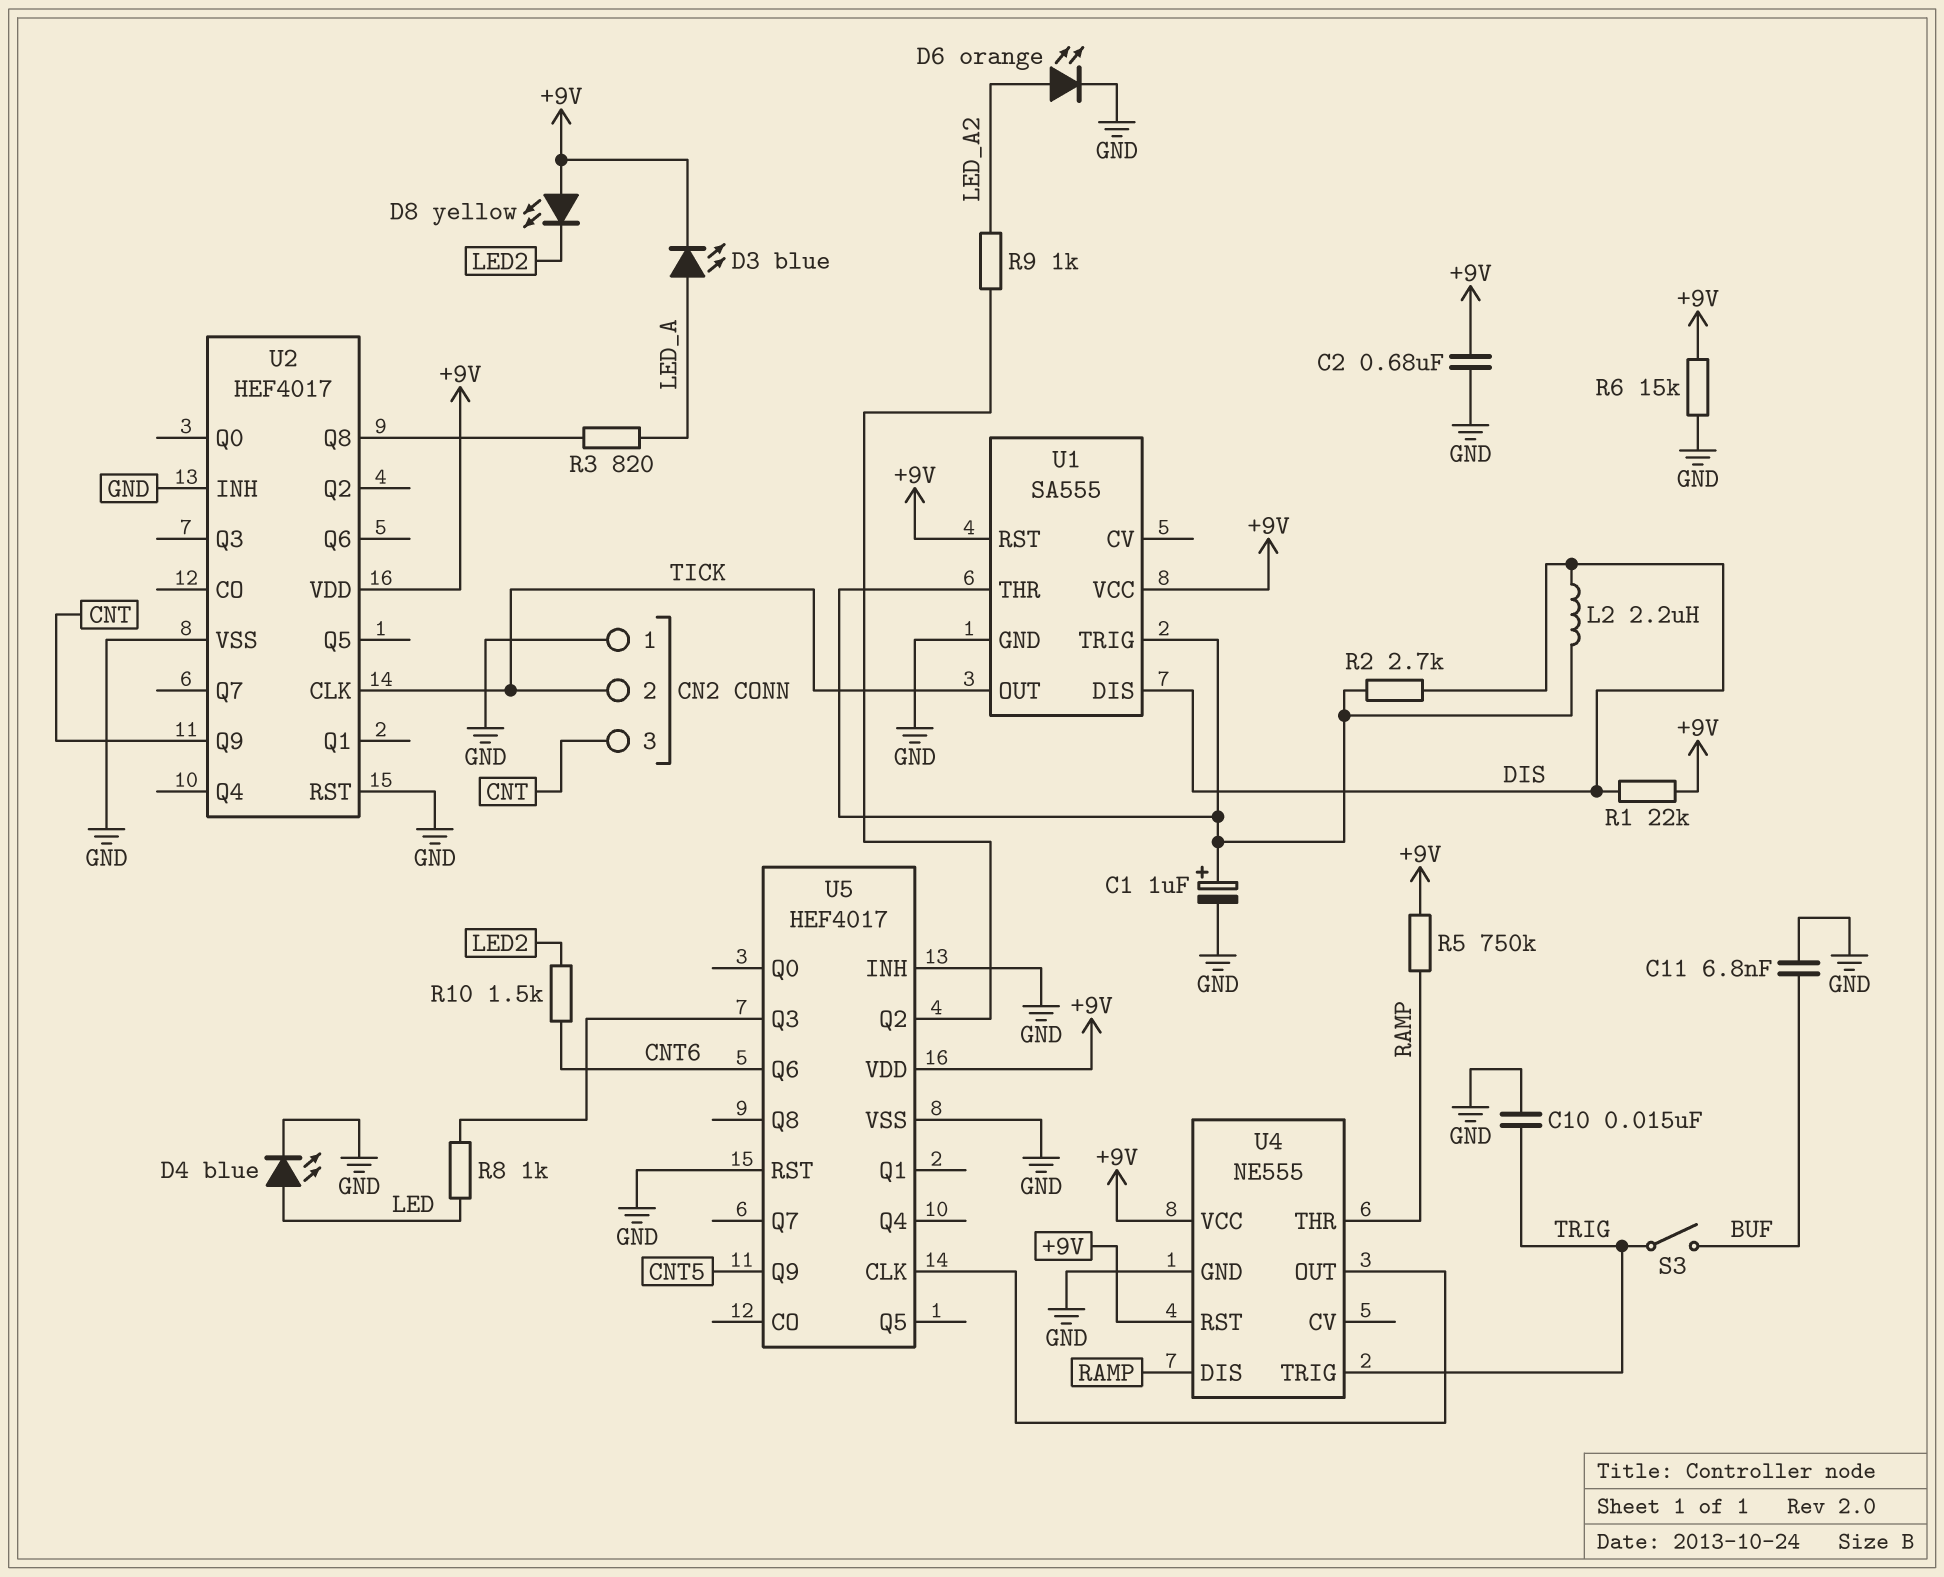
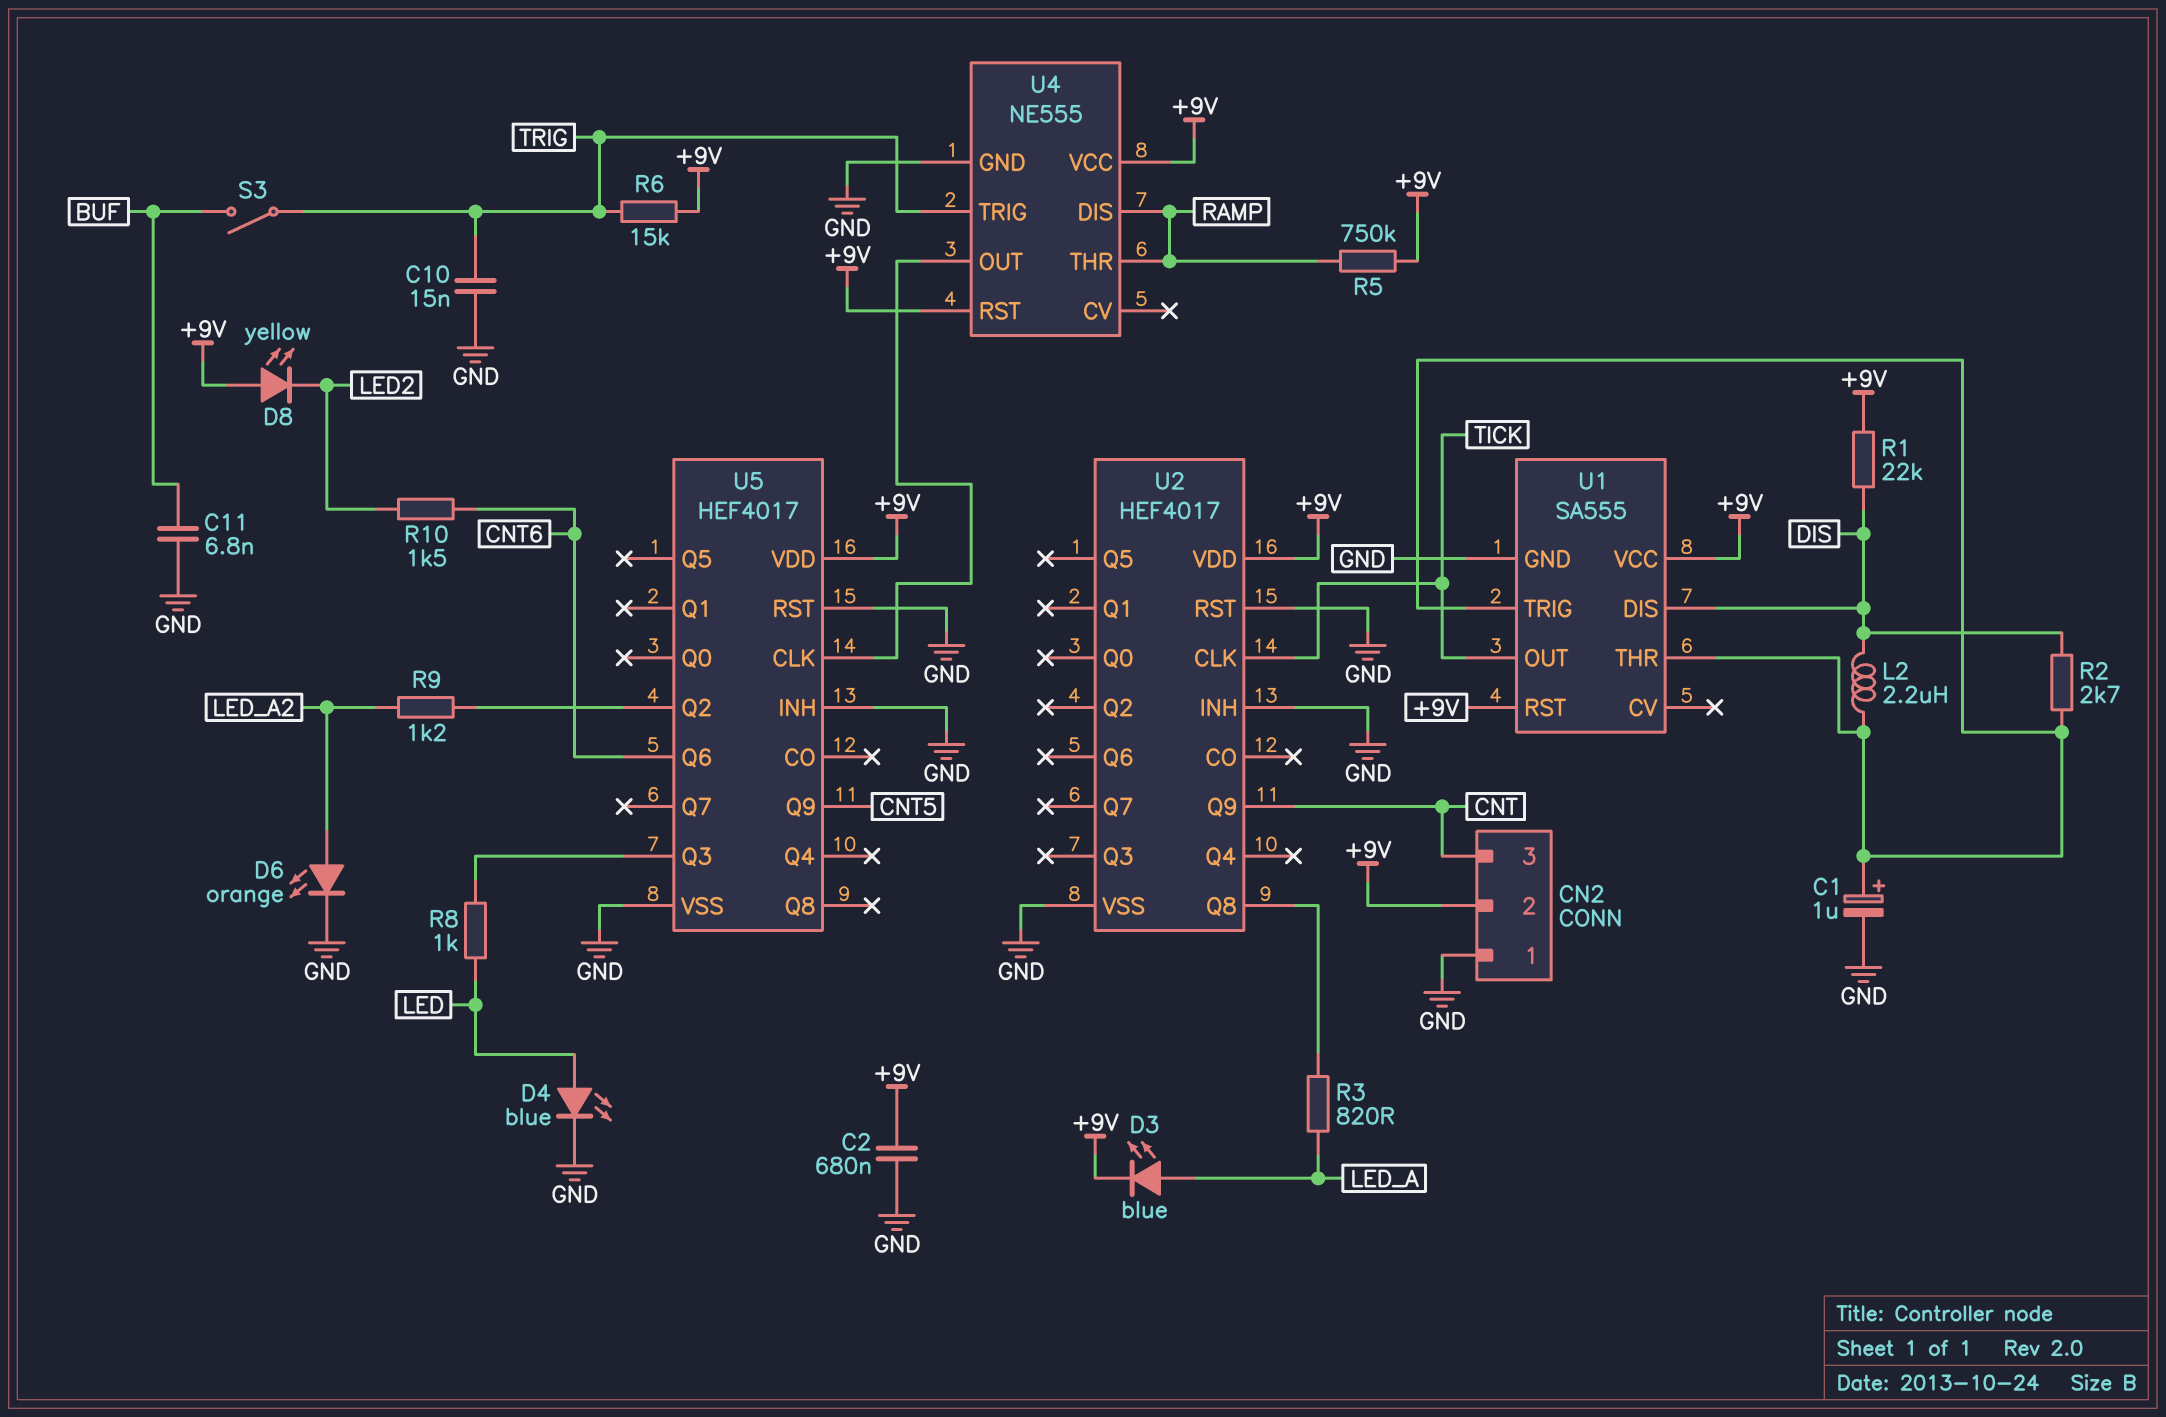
CN2 pin 2: TICK -> +9V
R6: 15k (+9V, GND) -> 15k (+9V, TRIG)
R9: 1k (LED_A2, U5/Q2) -> 1.2k (LED_A2, U5/Q2)

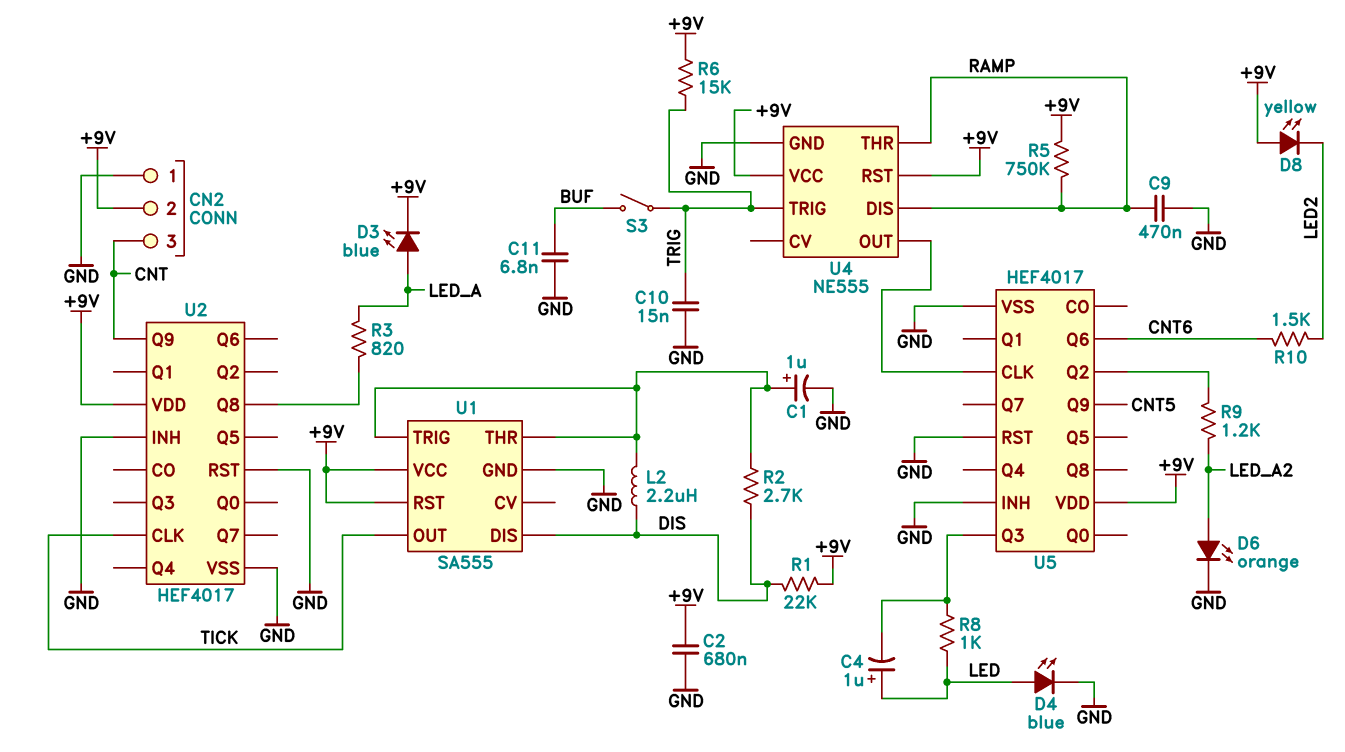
C4: none -> 1uF (plus LED, minus U5/Q3)
C9: none -> 470nF (GND, RAMP)

